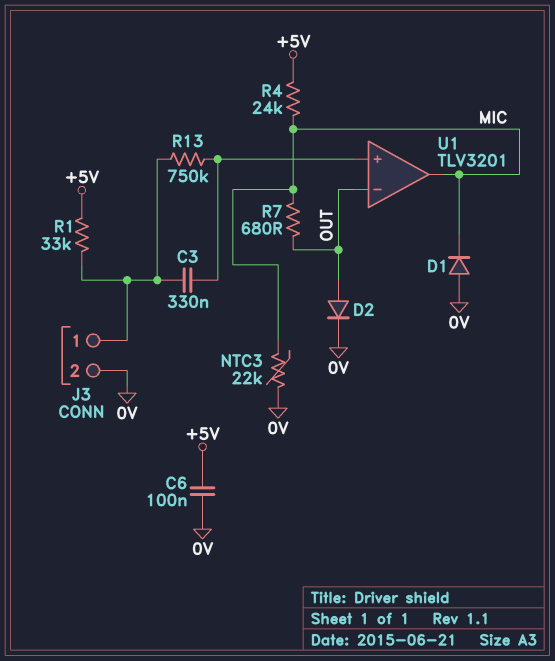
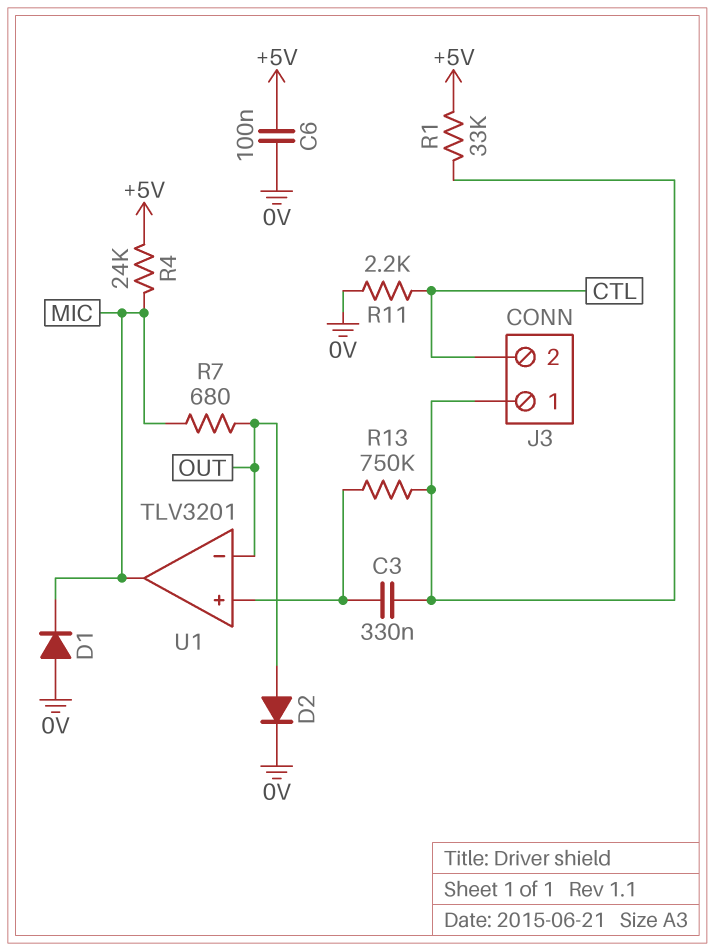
J3 pin 2: 0V -> CTL
NTC3: 22k (0V, MIC) -> none
R11: none -> 2.2k (0V, CTL)

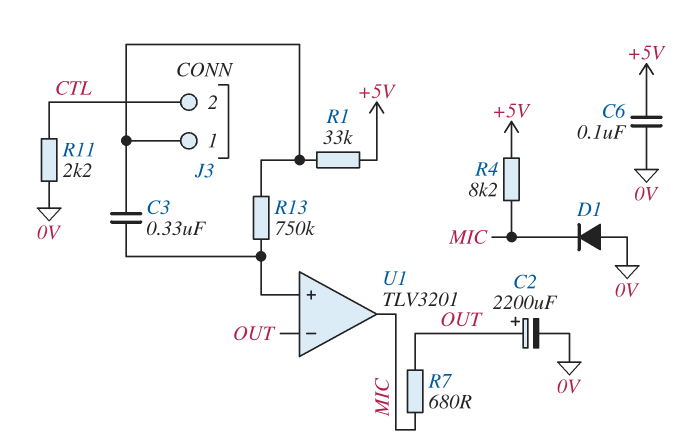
C2: none -> 2200uF (plus OUT, minus 0V)
D2: diode (A OUT, K 0V) -> none
R4: 24k (+5V, MIC) -> 8.2k (+5V, MIC)

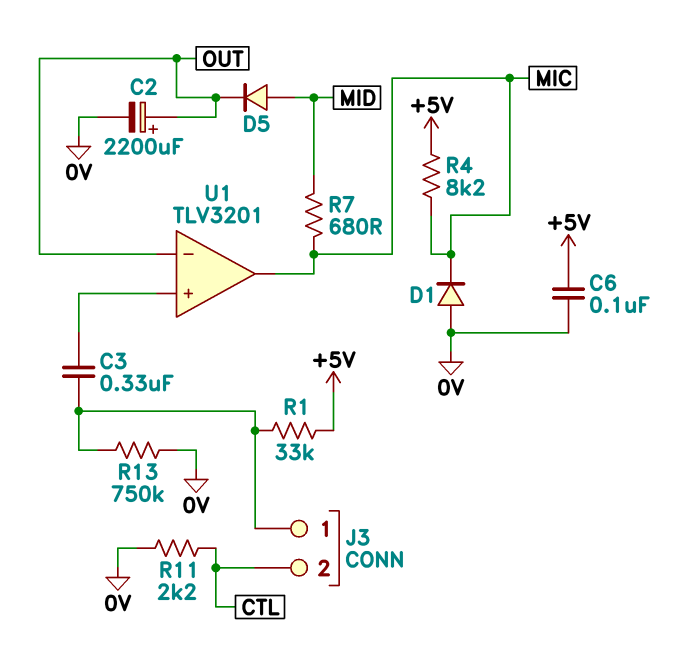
D5: none -> diode (A MID, K OUT)
R7: 680 (MIC, OUT) -> 680 (MIC, MID)
R13: 750k (J3/1, U1/in+) -> 750k (0V, J3/1)

